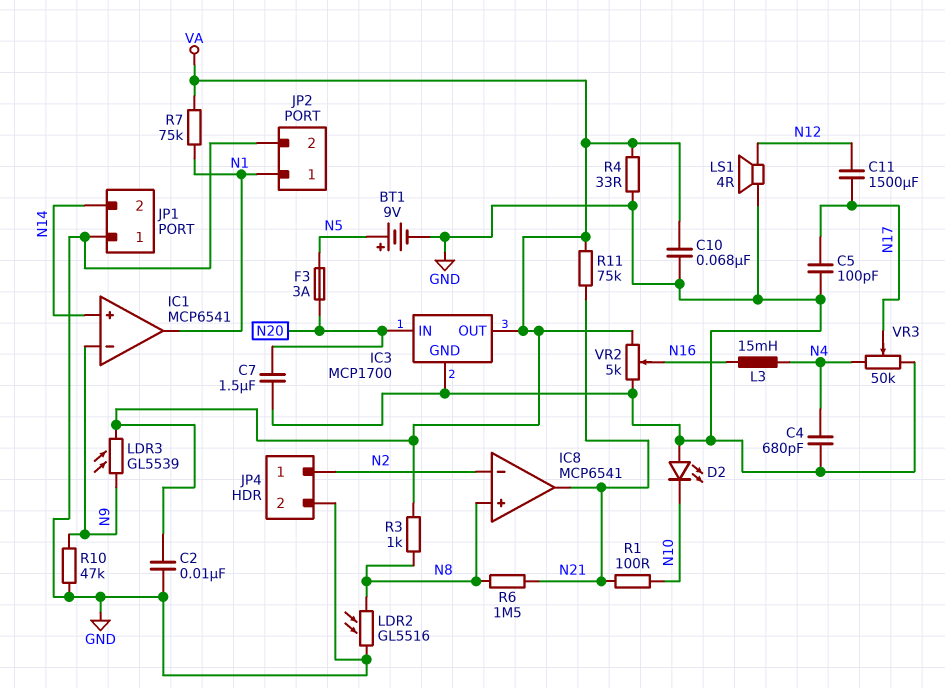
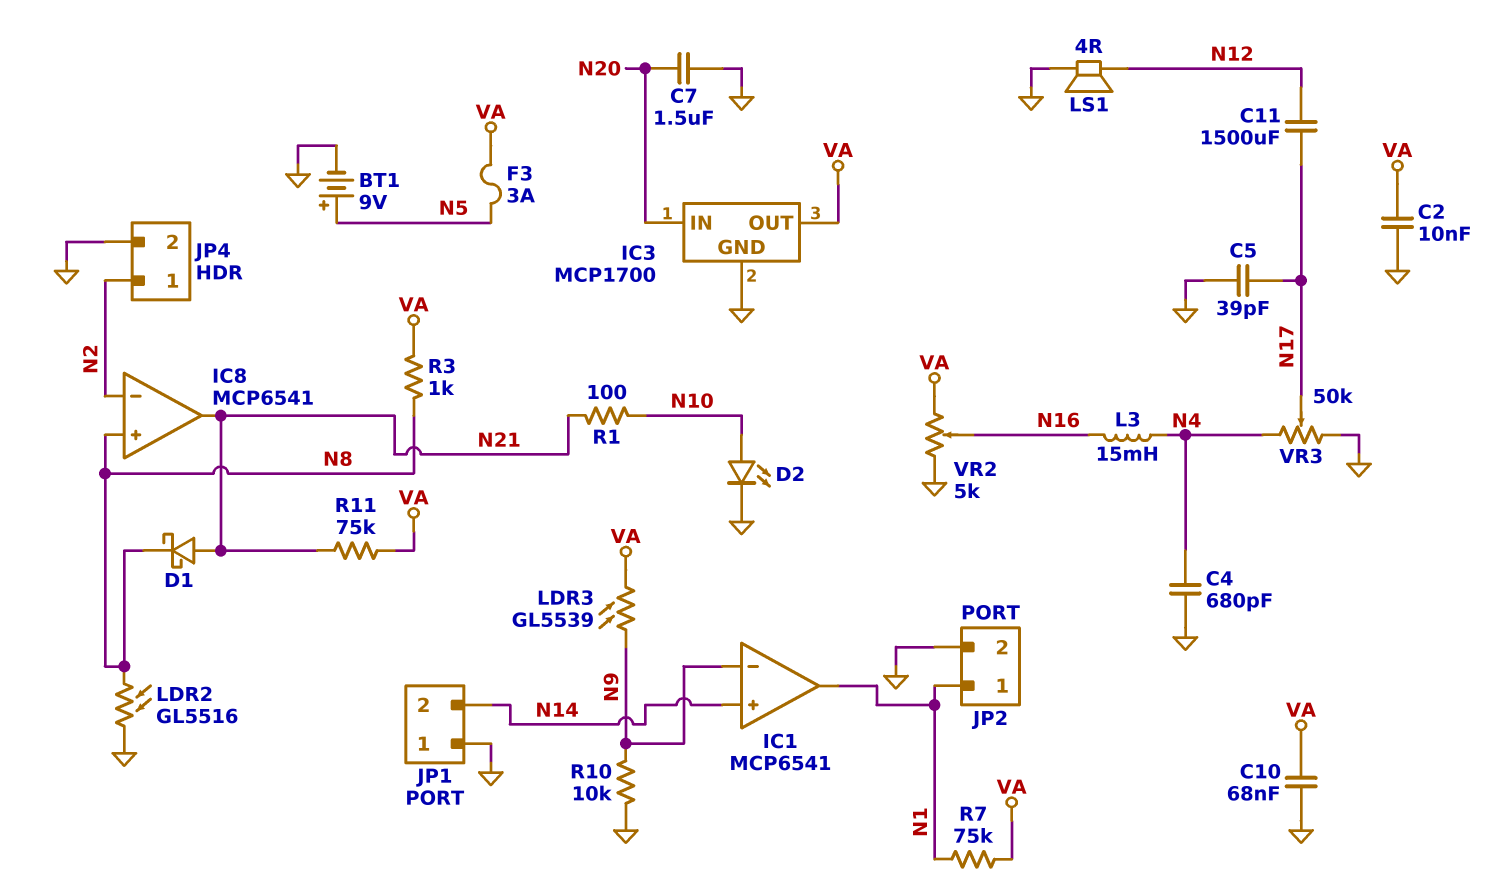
C5: 100pF (GND, N17) -> 39pF (GND, N17)
D1: none -> schottky (A N21, K N8)
D2: LED (A GND, K N10) -> LED (A N10, K GND)
F3: 3A (N5, N20) -> 3A (N5, VA)
R4: 33 (GND, VA) -> none
R6: 1.5M (N8, N21) -> none
R10: 47k (GND, N9) -> 10k (GND, N9)

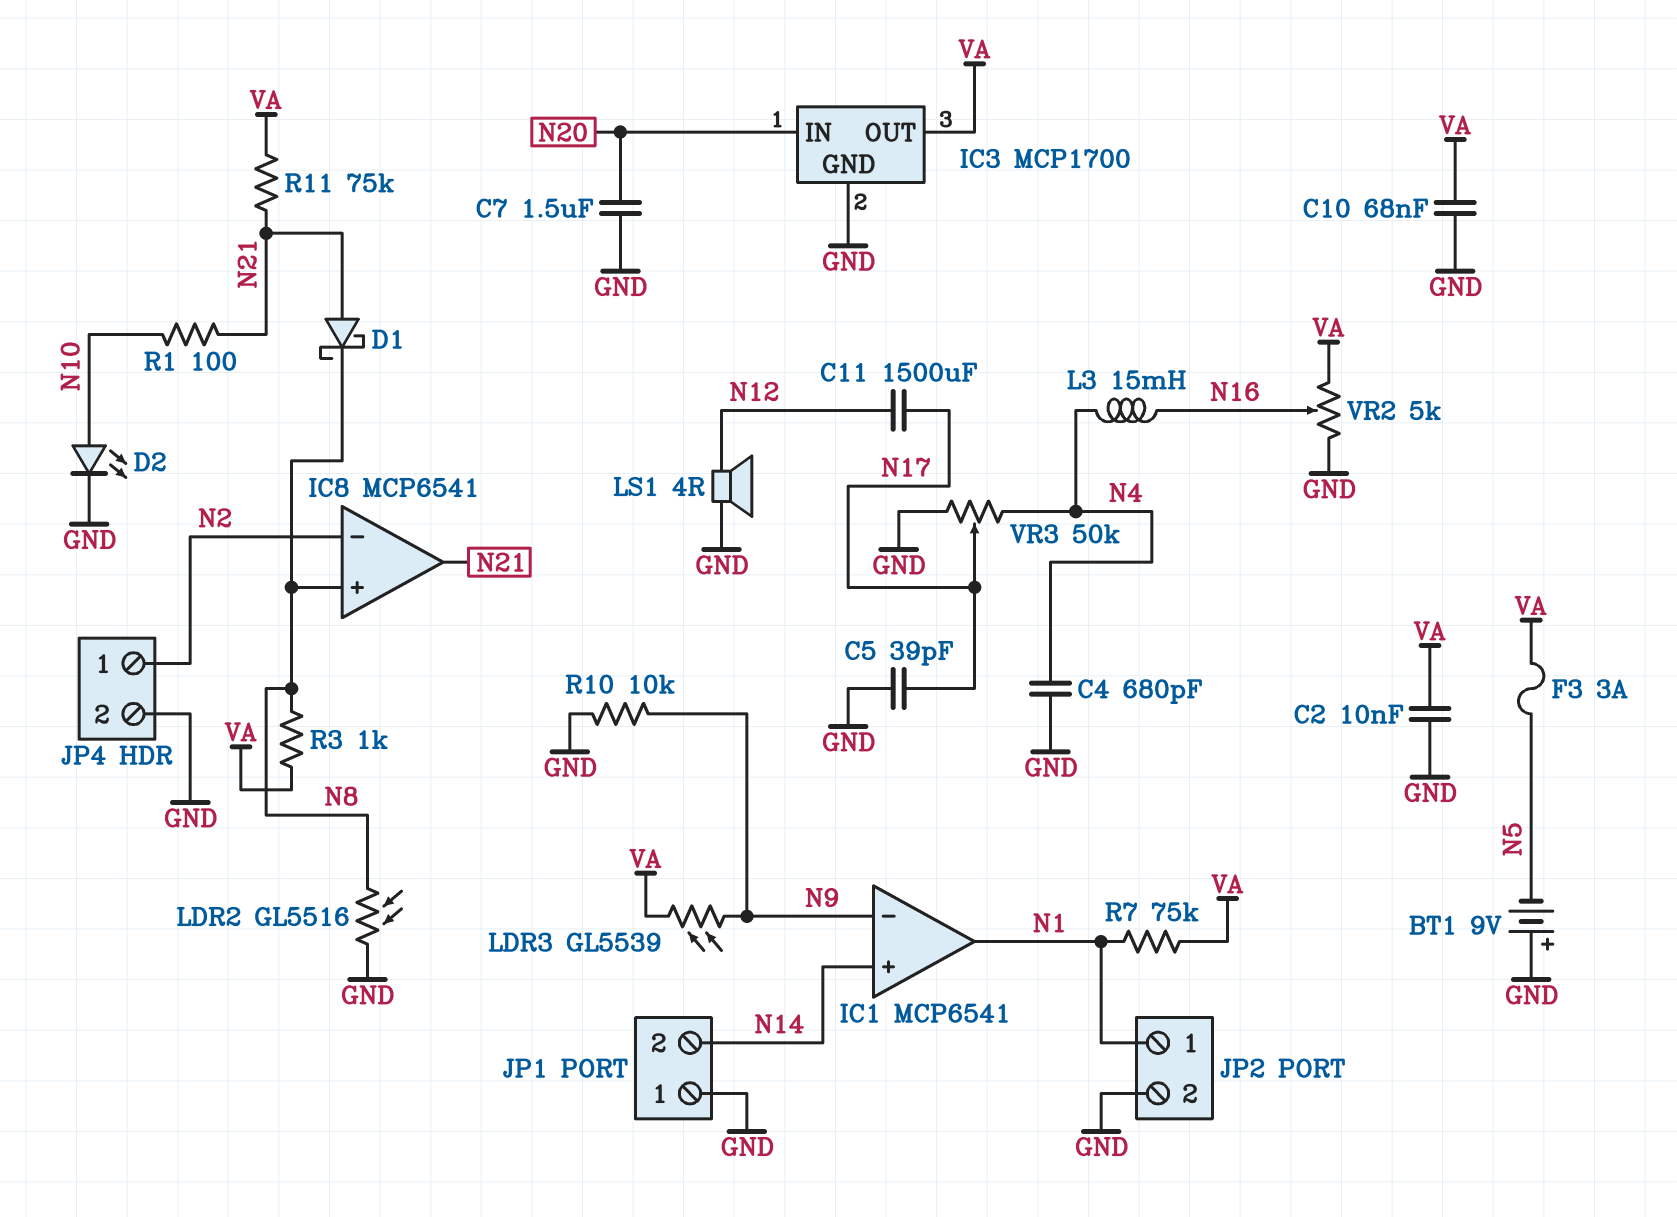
BT1: 9V (plus N5, minus GND) -> 9V (plus GND, minus N5)

